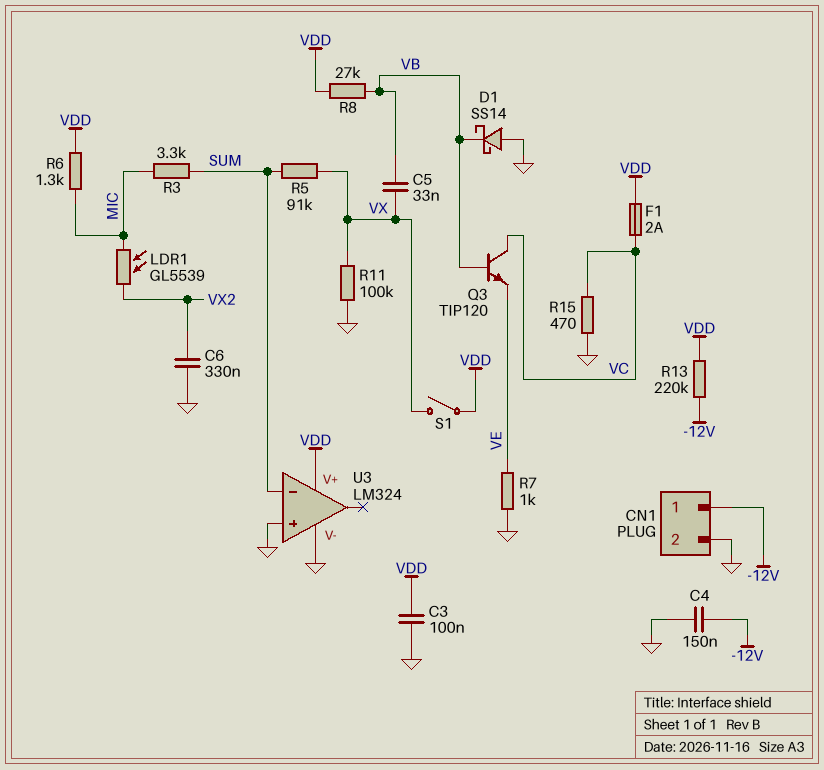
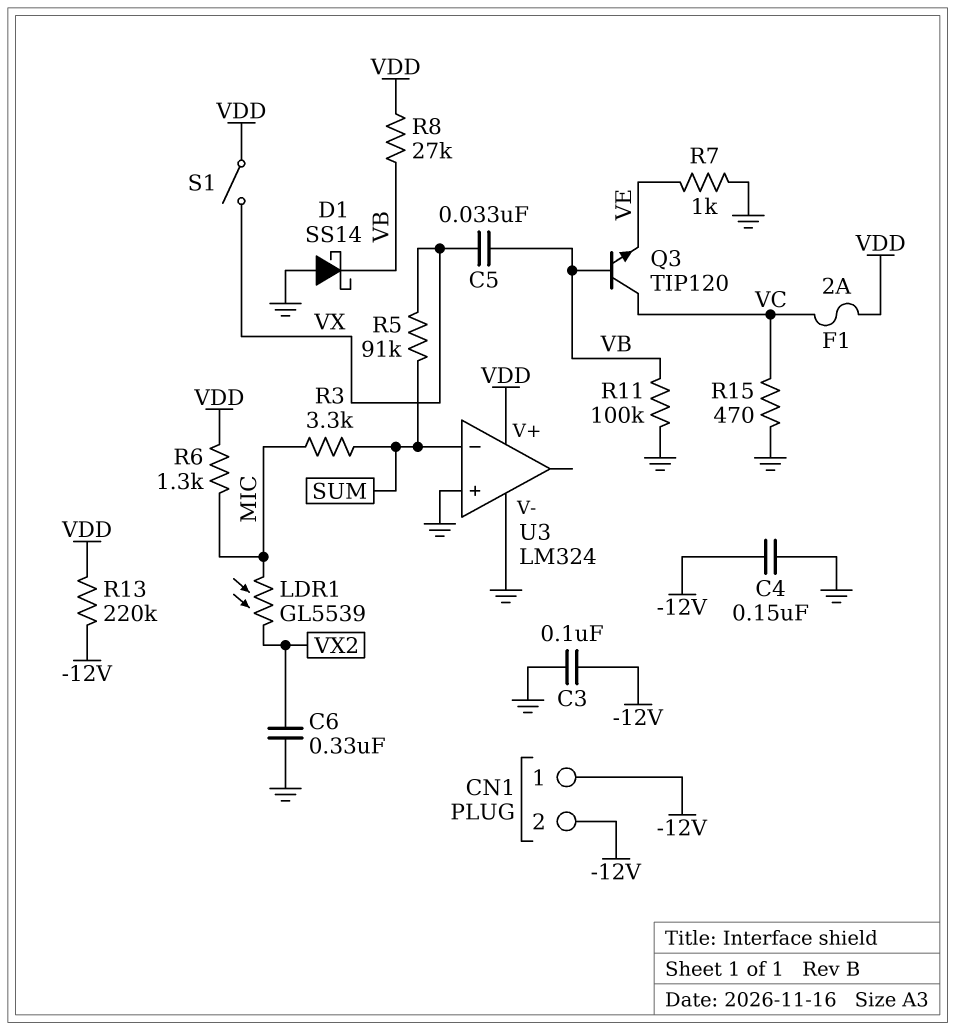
C3: 100nF (GND, VDD) -> 100nF (-12V, GND)
CN1 pin 2: GND -> -12V
R11: 100k (GND, VX) -> 100k (GND, VB)

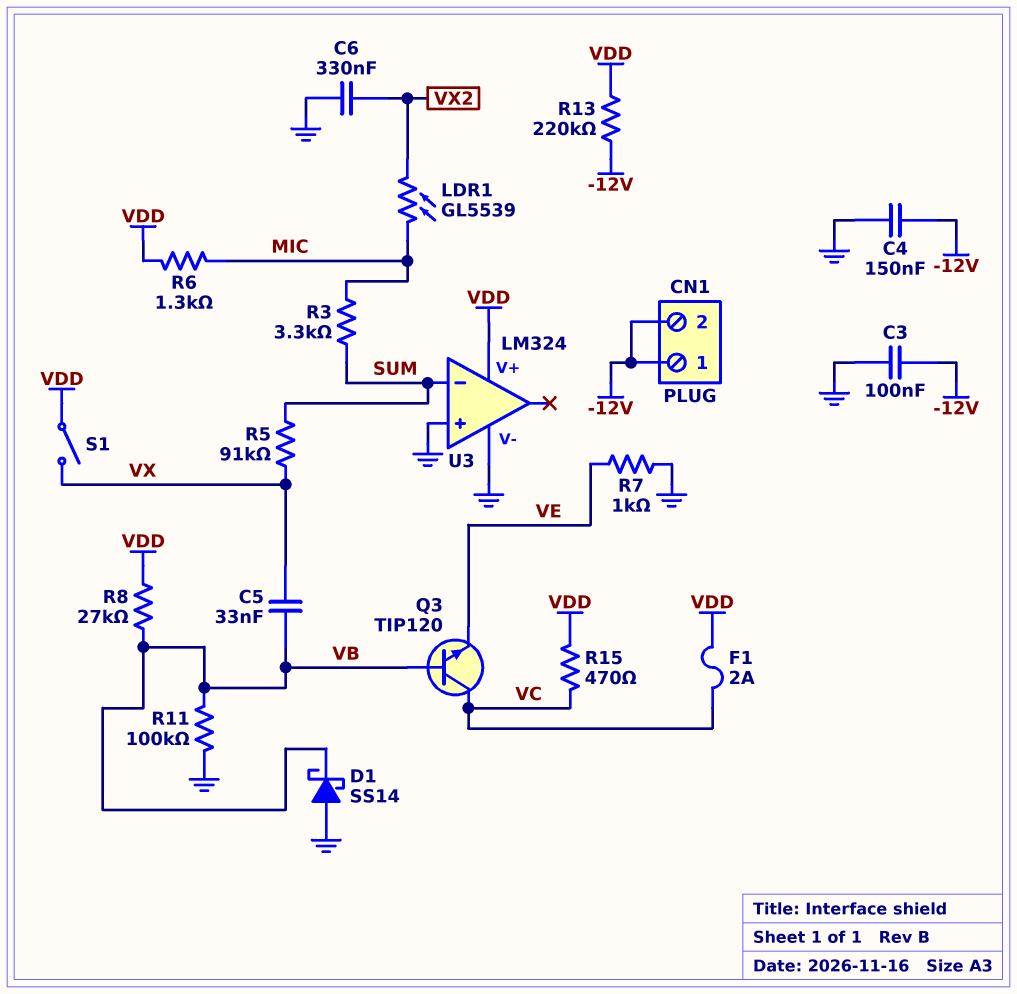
R15: 470 (GND, VC) -> 470 (VC, VDD)

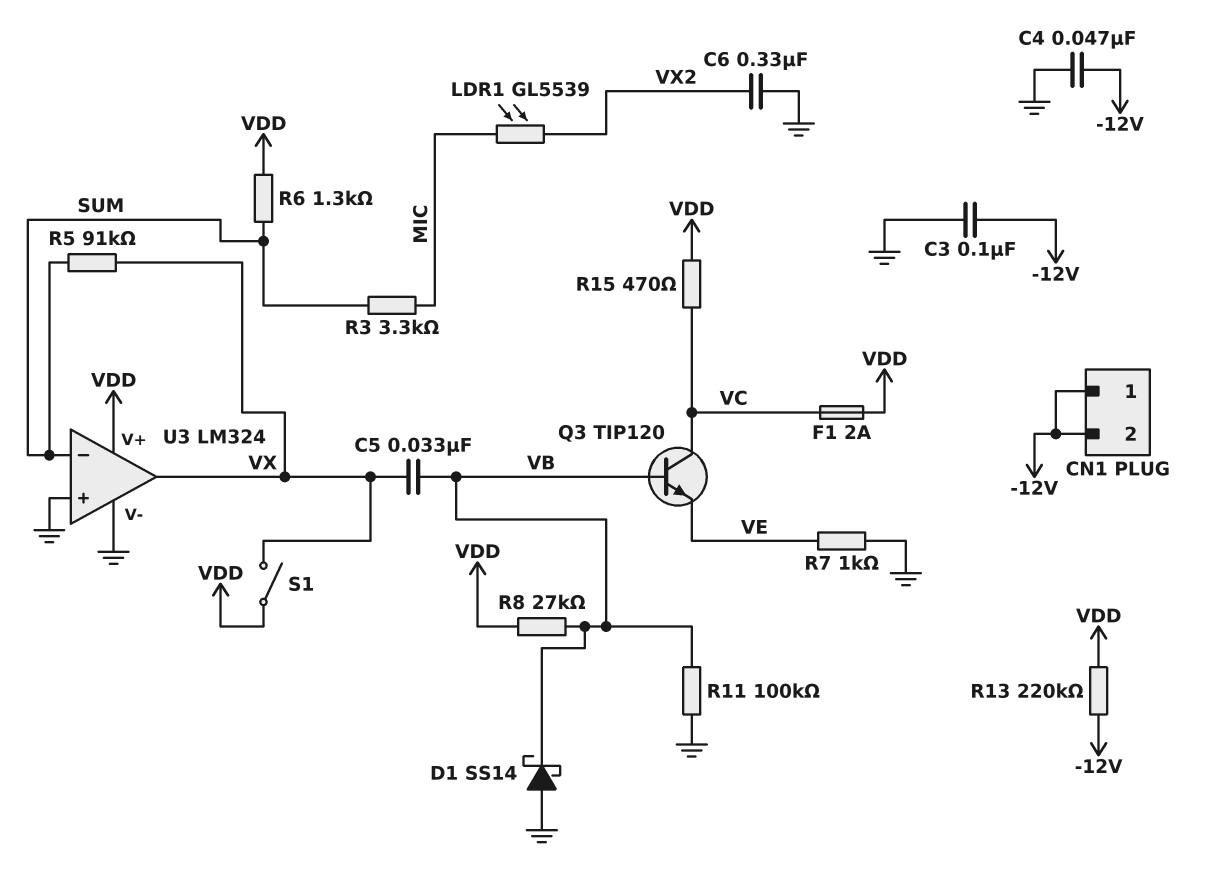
C4: 150nF (-12V, GND) -> 47nF (-12V, GND)
R6: 1.3k (MIC, VDD) -> 1.3k (SUM, VDD)
U3 pin out: none -> VX

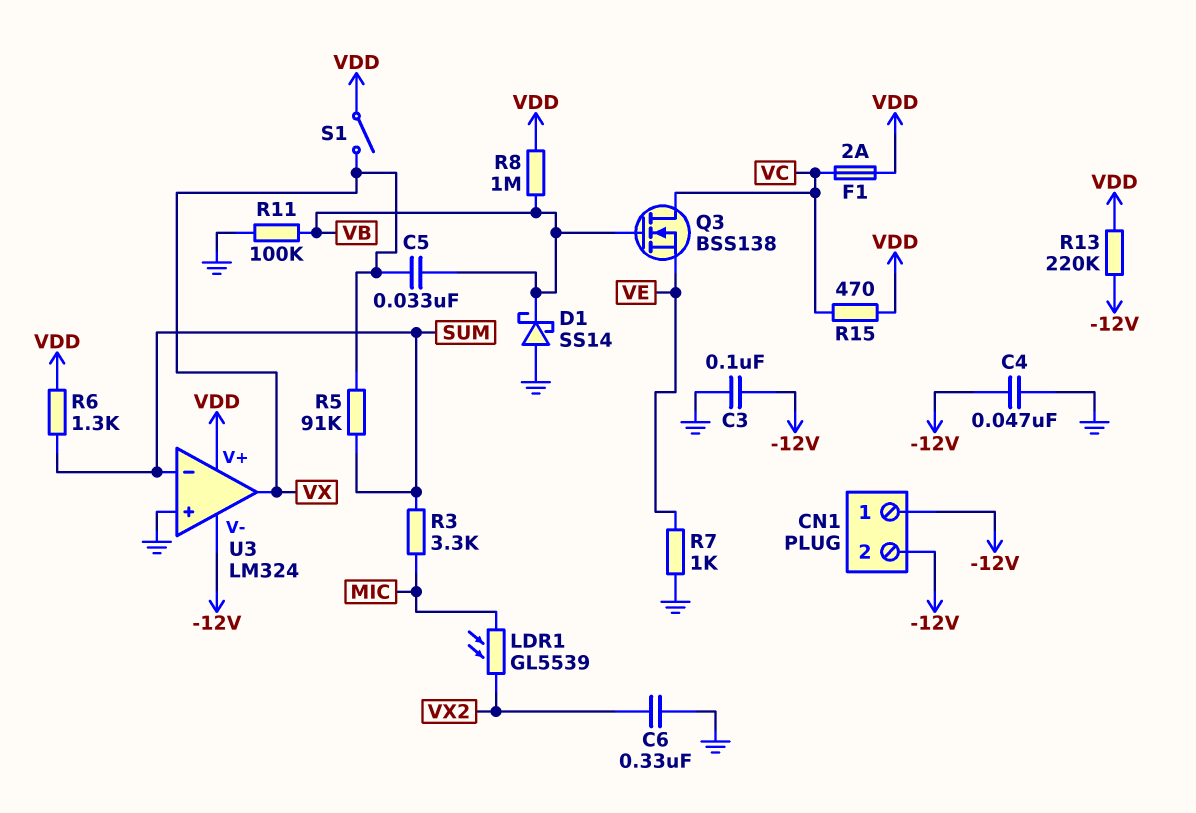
Q3: NPN TIP120 (B VB, C VC, E VE) -> NMOS BSS138 (G VB, D VC, S VE)
R8: 27k (VB, VDD) -> 1M (VB, VDD)
U3 pin V-: GND -> -12V

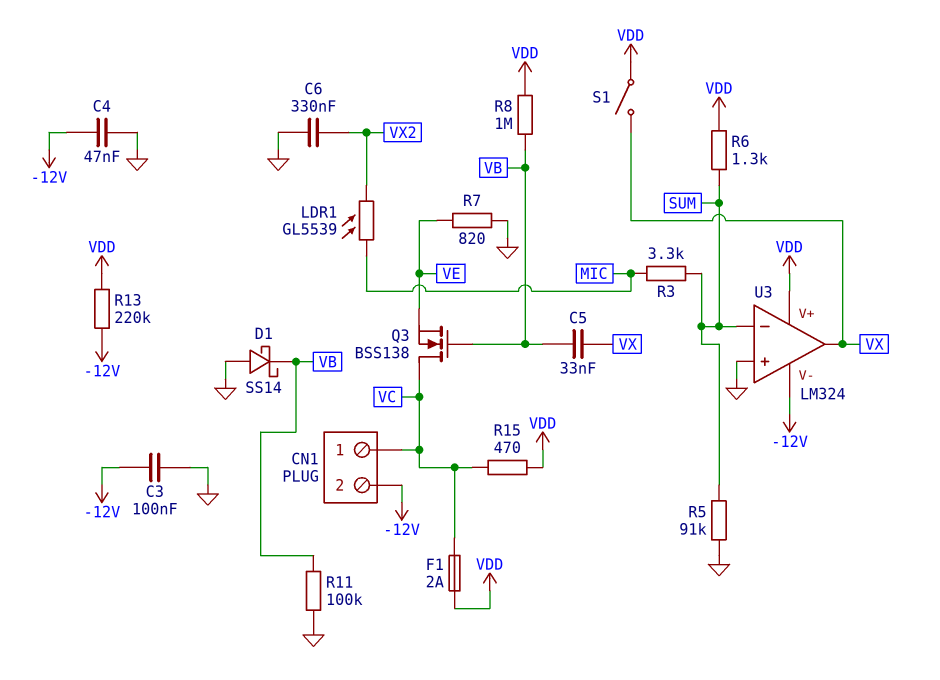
CN1 pin 1: -12V -> VC
R5: 91k (SUM, VX) -> 91k (GND, SUM)
R7: 1k (GND, VE) -> 820 (GND, VE)

